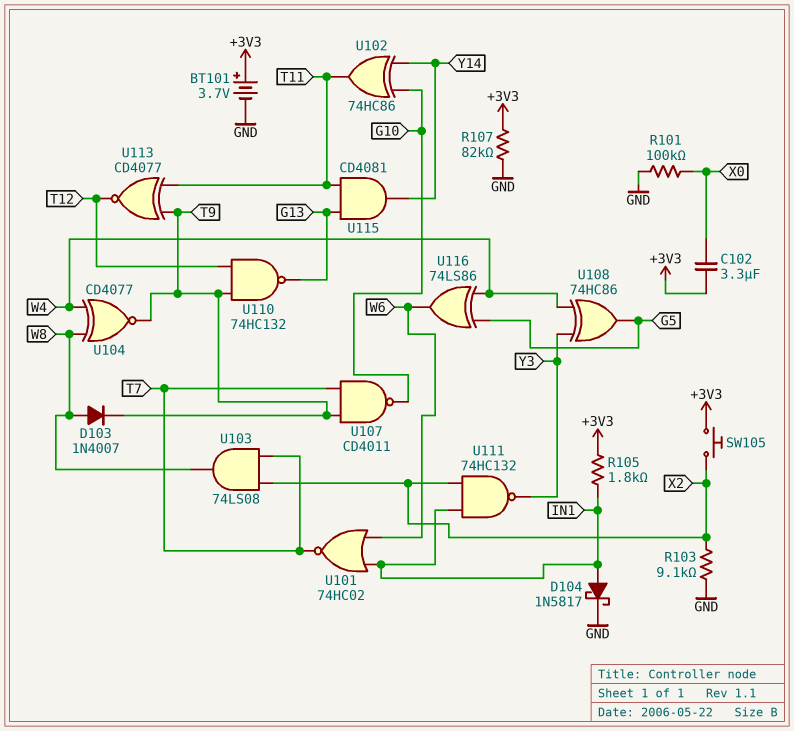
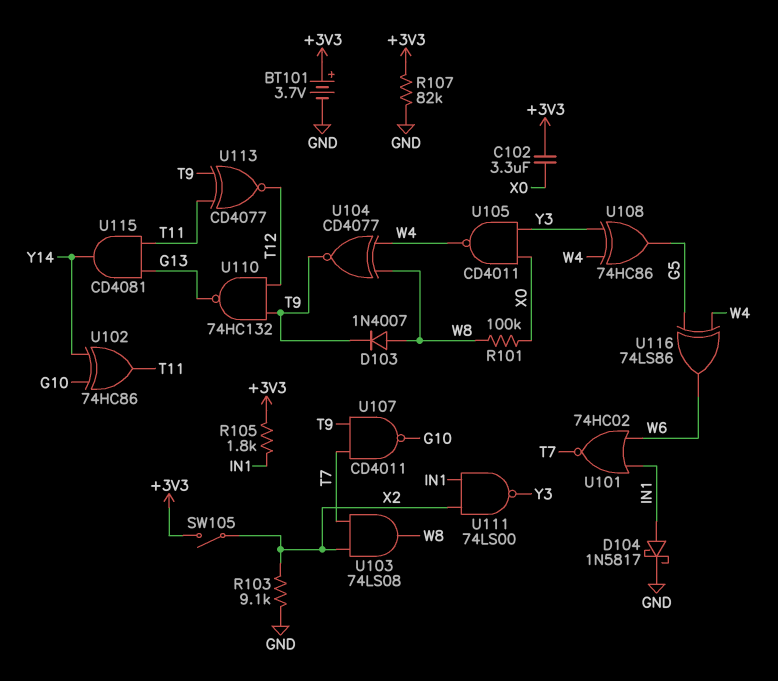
R101: 100k (GND, X0) -> 100k (W8, X0)
SW105: button (+3V3, X2) -> switch (+3V3, X2)
U105: none -> NAND CD4011 (in X0, in Y3, out W4)
U111: NAND 74HC132 (in IN1, in X2, out Y3) -> NAND 74LS00 (in IN1, in X2, out Y3)

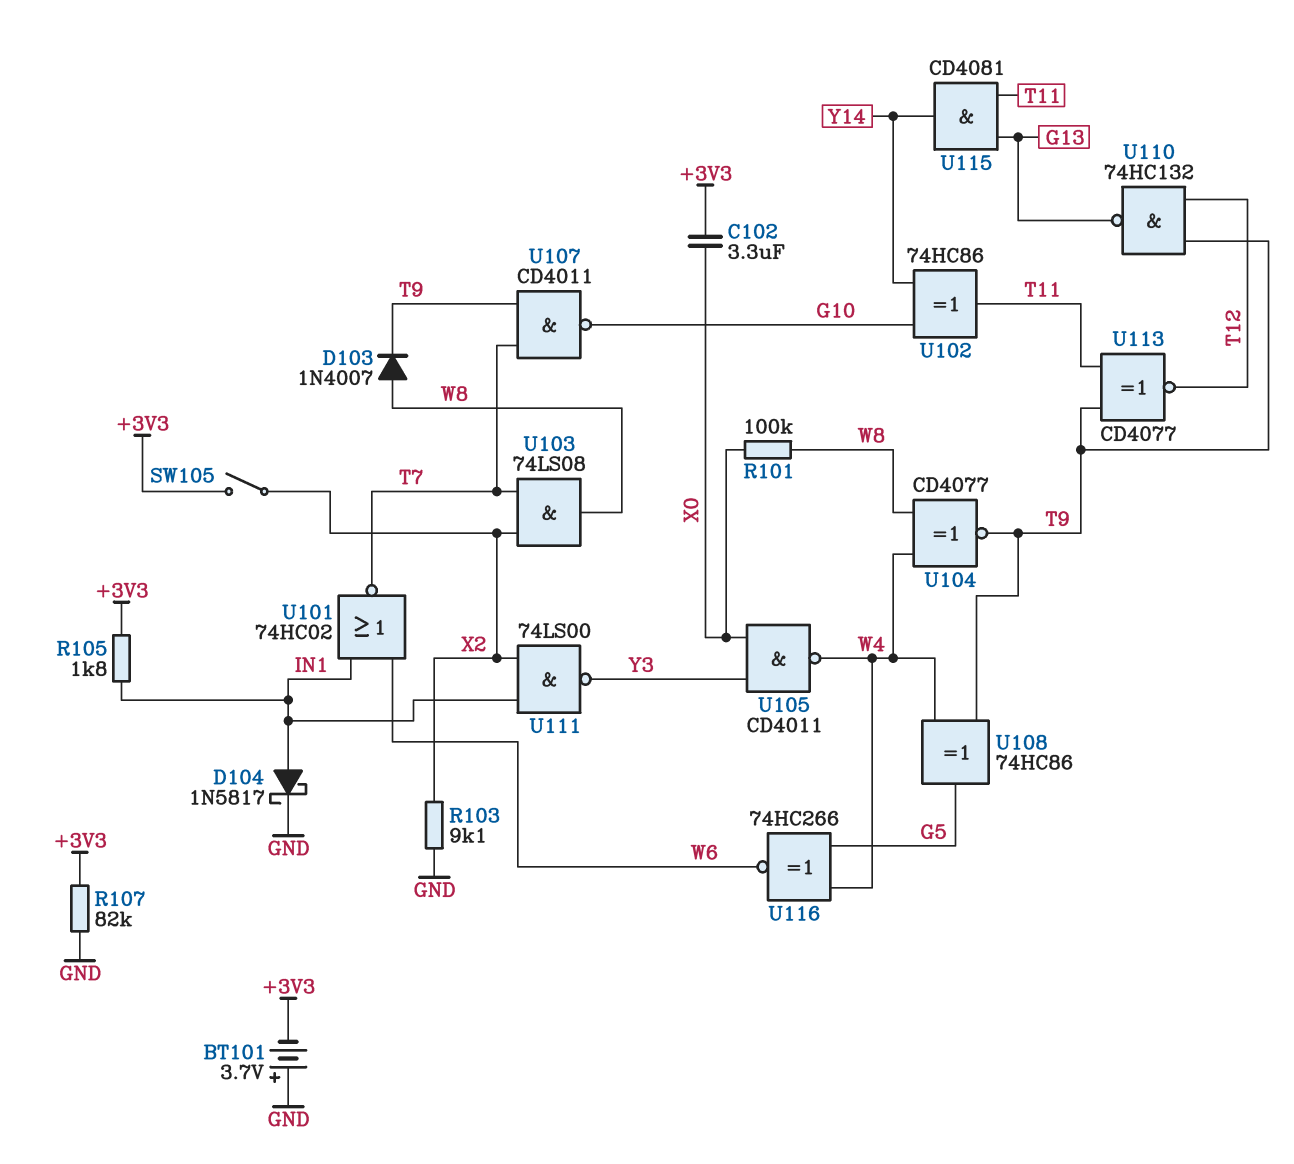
BT101: 3.7V (plus +3V3, minus GND) -> 3.7V (plus GND, minus +3V3)
U108: XOR 74HC86 (in W4, in Y3, out G5) -> XOR 74HC86 (in T9, in W4, out G5)
U116: XOR 74LS86 (in G5, in W4, out W6) -> XNOR 74HC266 (in G5, in W4, out W6)

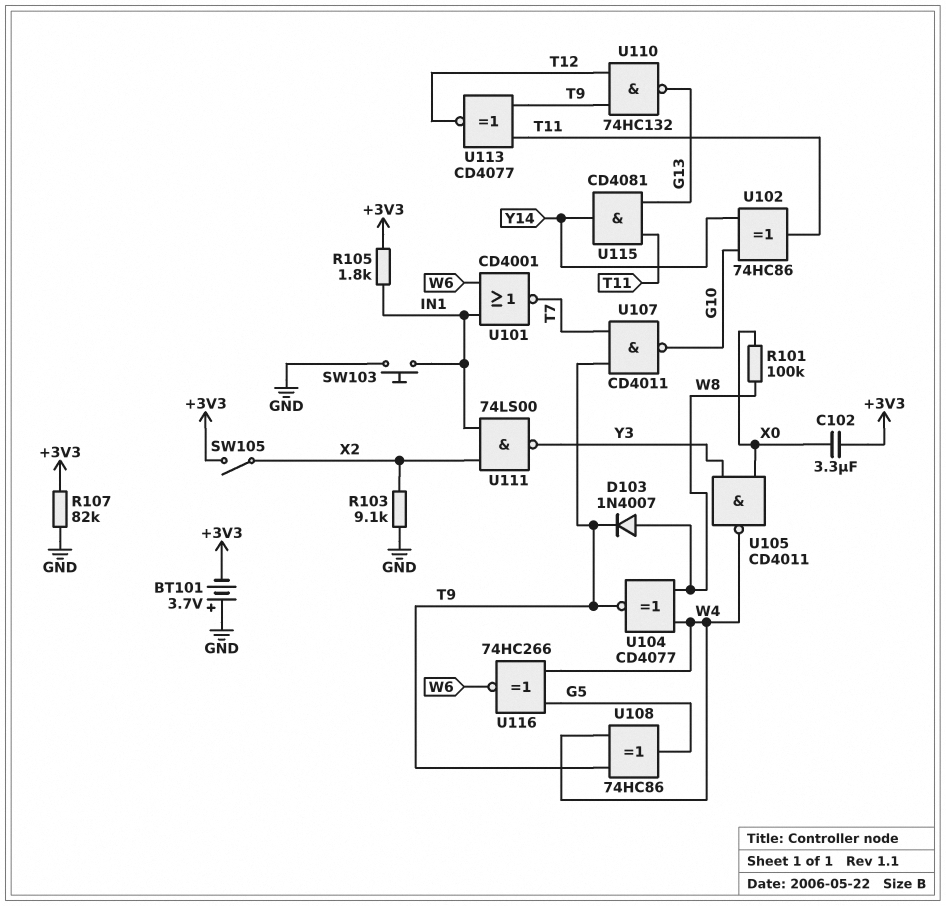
D104: schottky 1N5817 (A IN1, K GND) -> none
SW103: none -> button (GND, IN1)
U101: NOR 74HC02 (in IN1, in W6, out T7) -> NOR CD4001 (in IN1, in W6, out T7)
U103: AND 74LS08 (in T7, in X2, out W8) -> none

